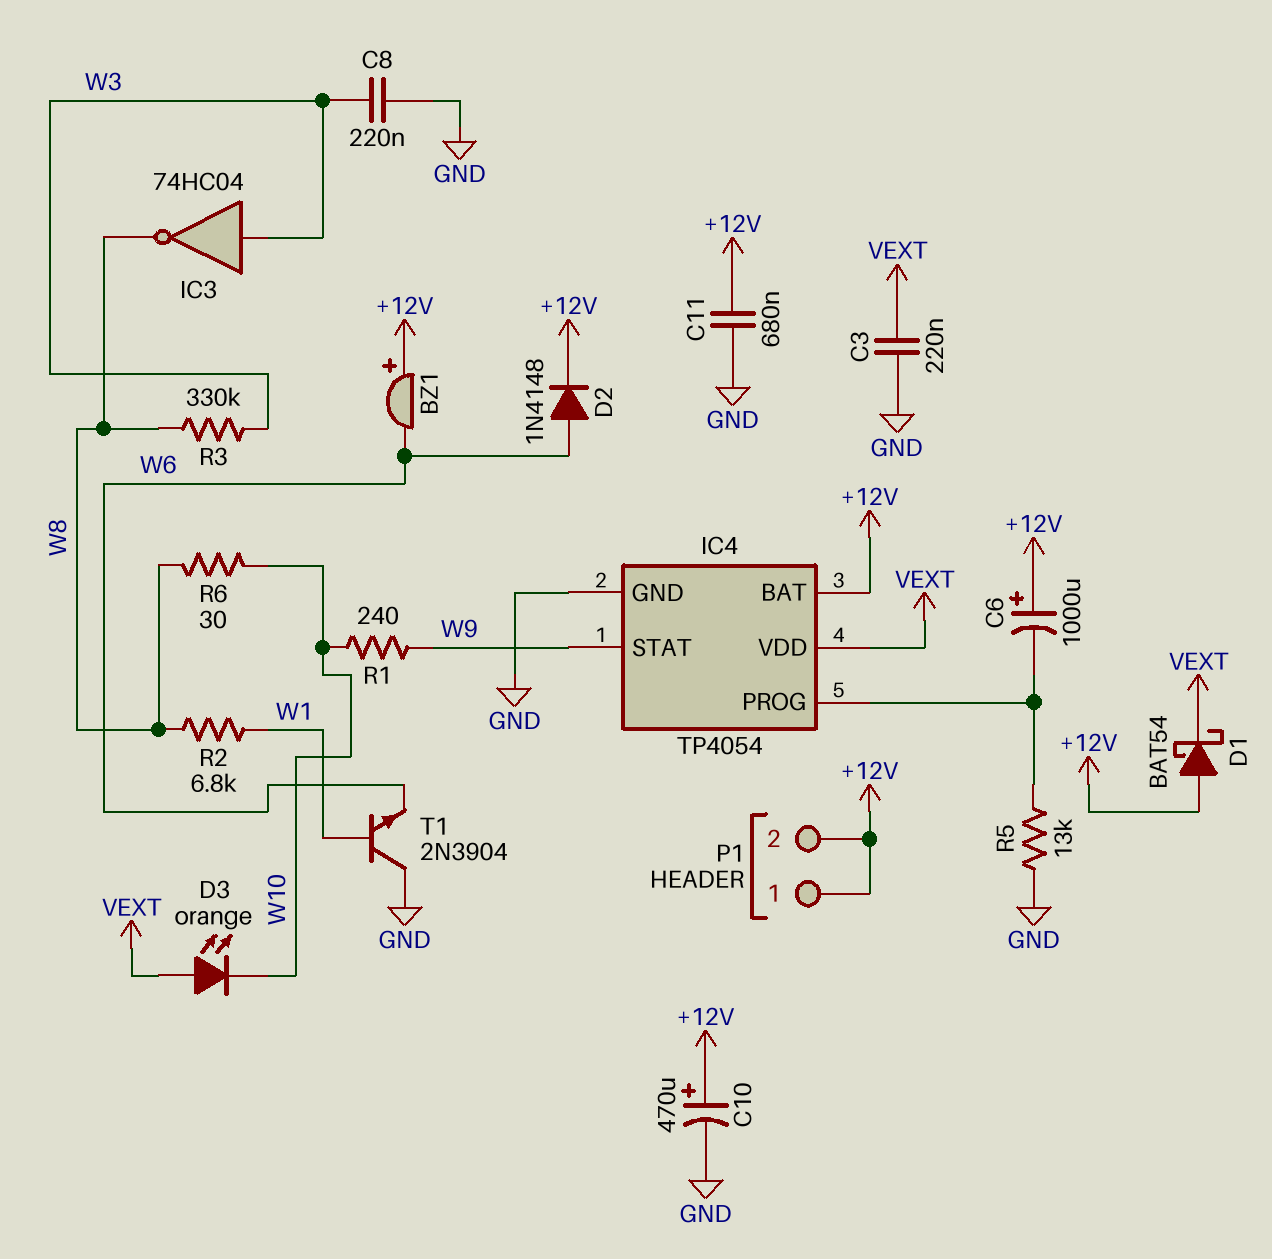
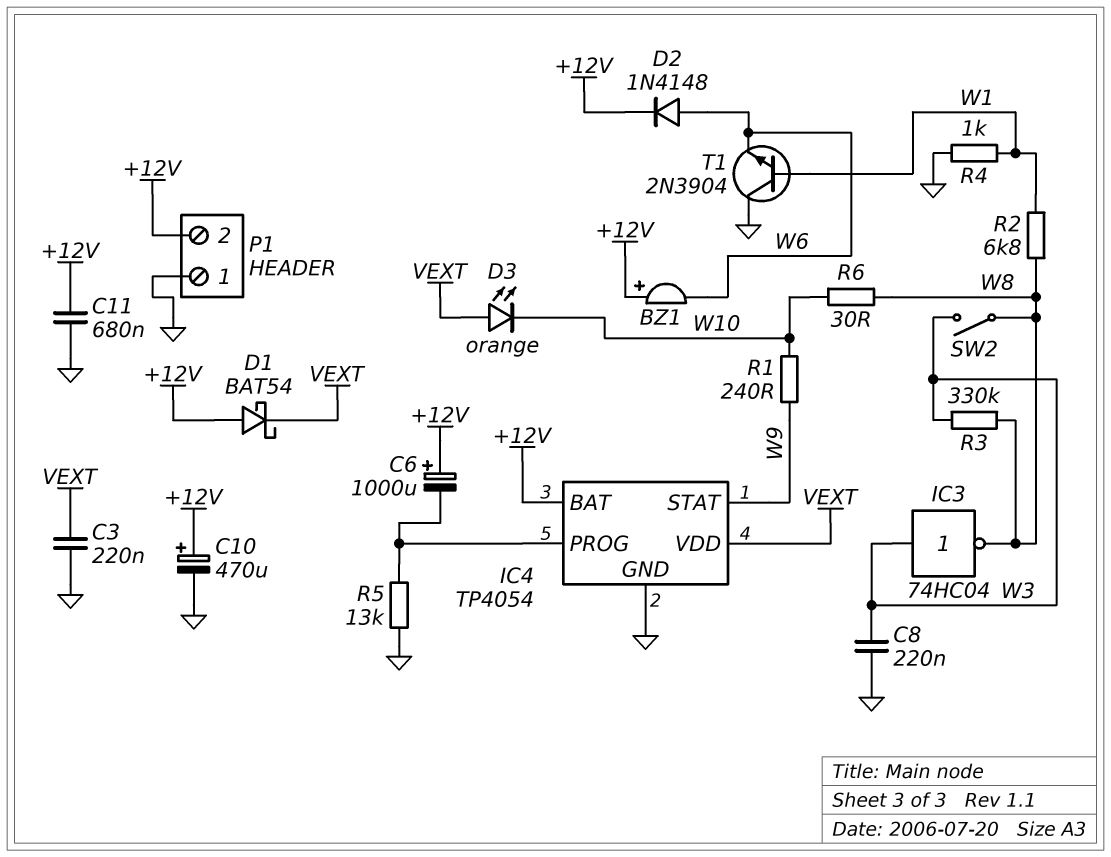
P1 pin 1: +12V -> GND
R4: none -> 1k (GND, W1)
SW2: none -> switch (W3, W8)

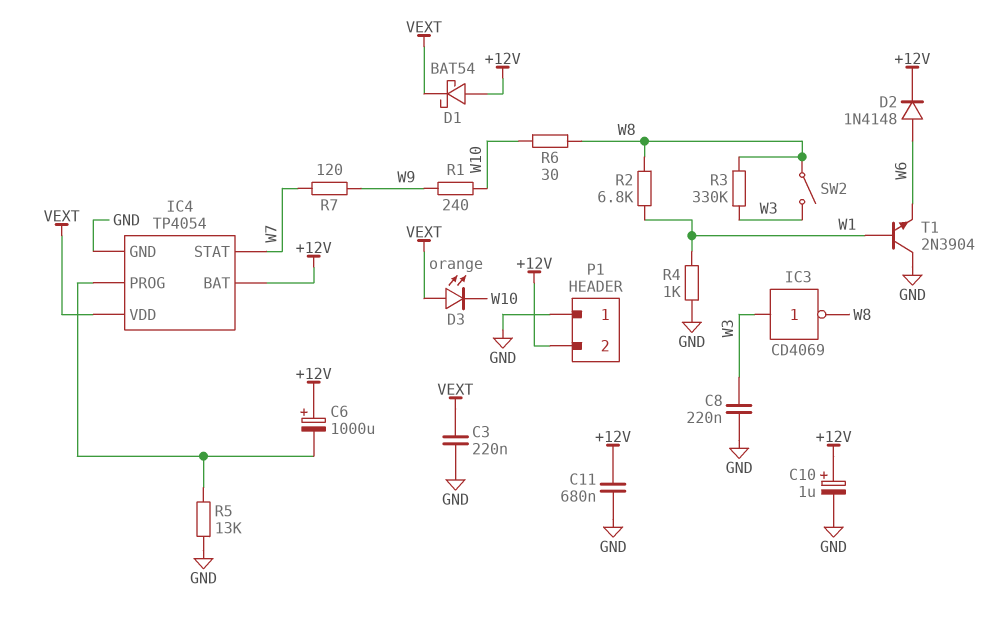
BZ1: buzzer (plus +12V, minus W6) -> none
C10: 470uF (plus +12V, minus GND) -> 1uF (plus +12V, minus GND)
IC3: NOT 74HC04 (in W3, out W8) -> NOT CD4069 (in W3, out W8)
IC4 pin STAT: W9 -> W7
R7: none -> 120 (W7, W9)

